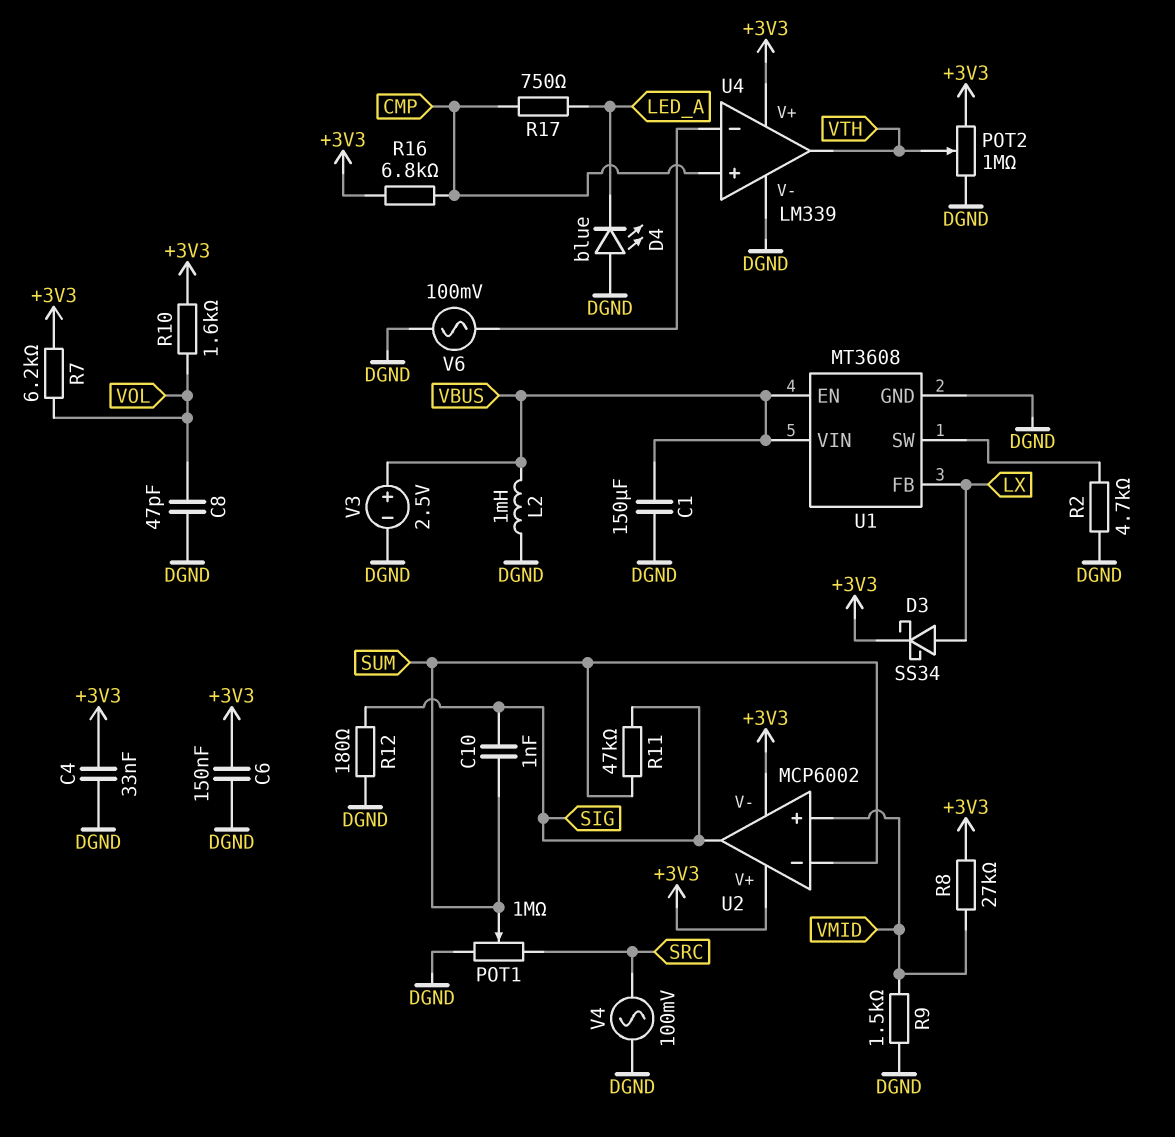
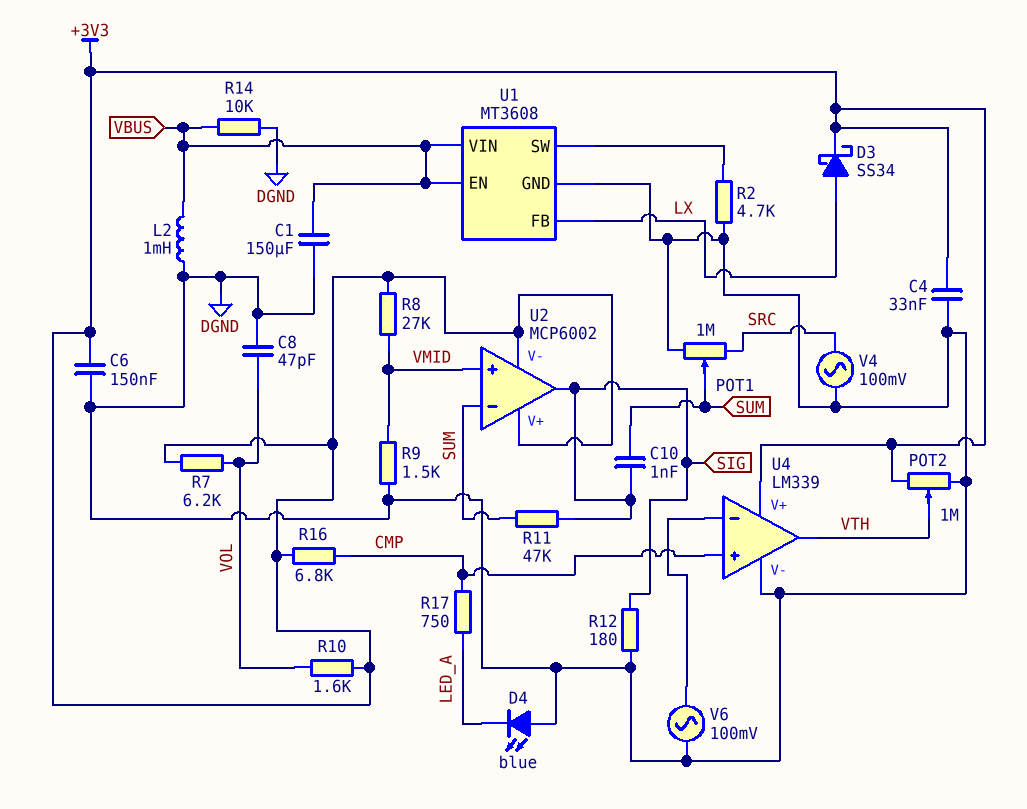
R14: none -> 10k (DGND, VBUS)
V3: 2.5V (plus VBUS, minus DGND) -> none

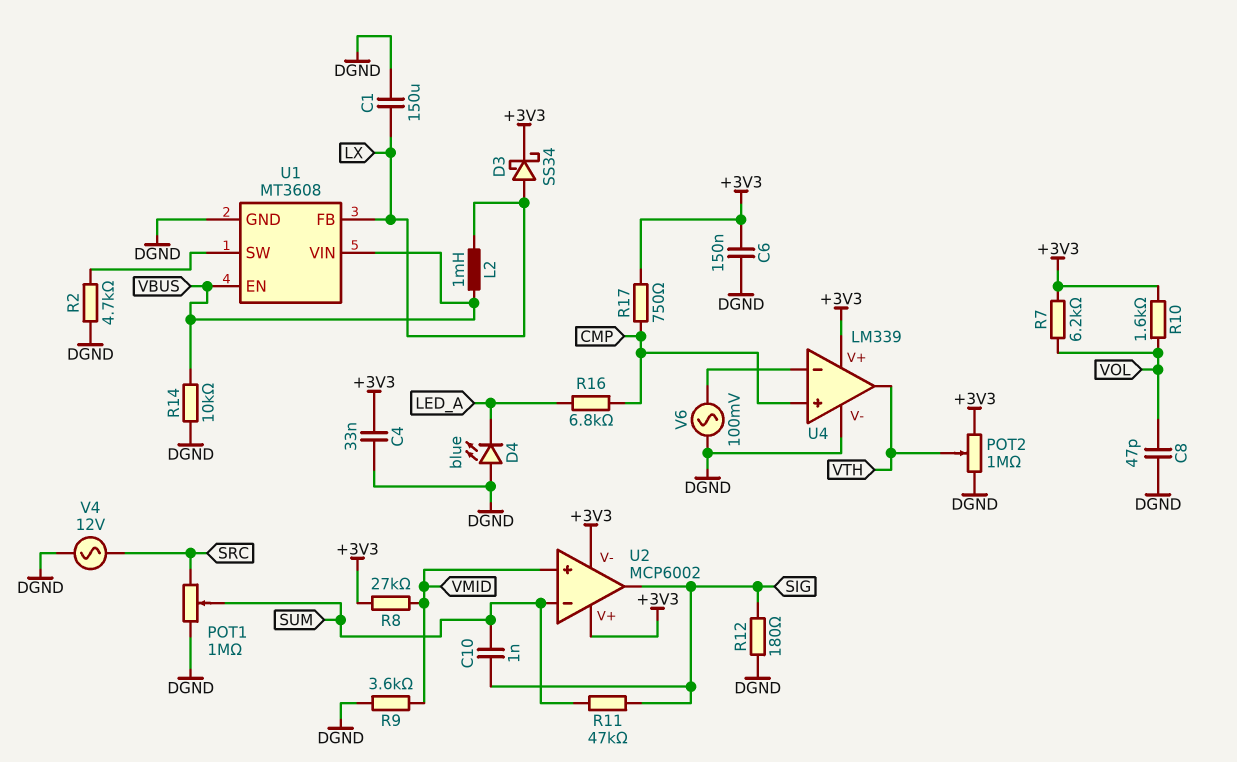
C1: 150uF (DGND, VBUS) -> 150uF (DGND, LX)
L2: 1mH (DGND, VBUS) -> 1mH (LX, VBUS)
R9: 1.5k (DGND, VMID) -> 3.6k (DGND, VMID)
R16: 6.8k (+3V3, CMP) -> 6.8k (CMP, LED_A)
R17: 750 (CMP, LED_A) -> 750 (+3V3, CMP)
V4: AC 100mV (DGND, SRC) -> AC 12V (DGND, SRC)

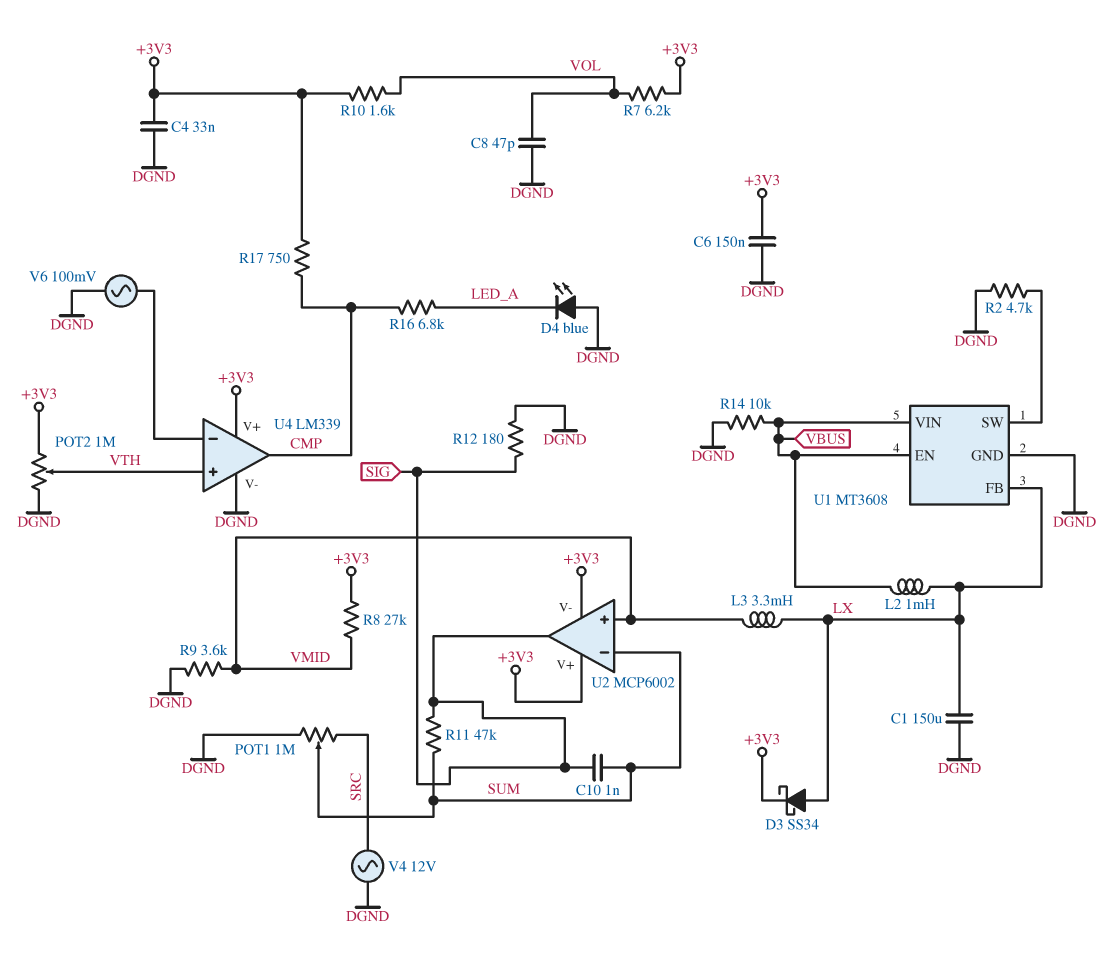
L3: none -> 3.3mH (LX, VMID)
U4 pin in+: CMP -> VTH
U4 pin out: VTH -> CMP

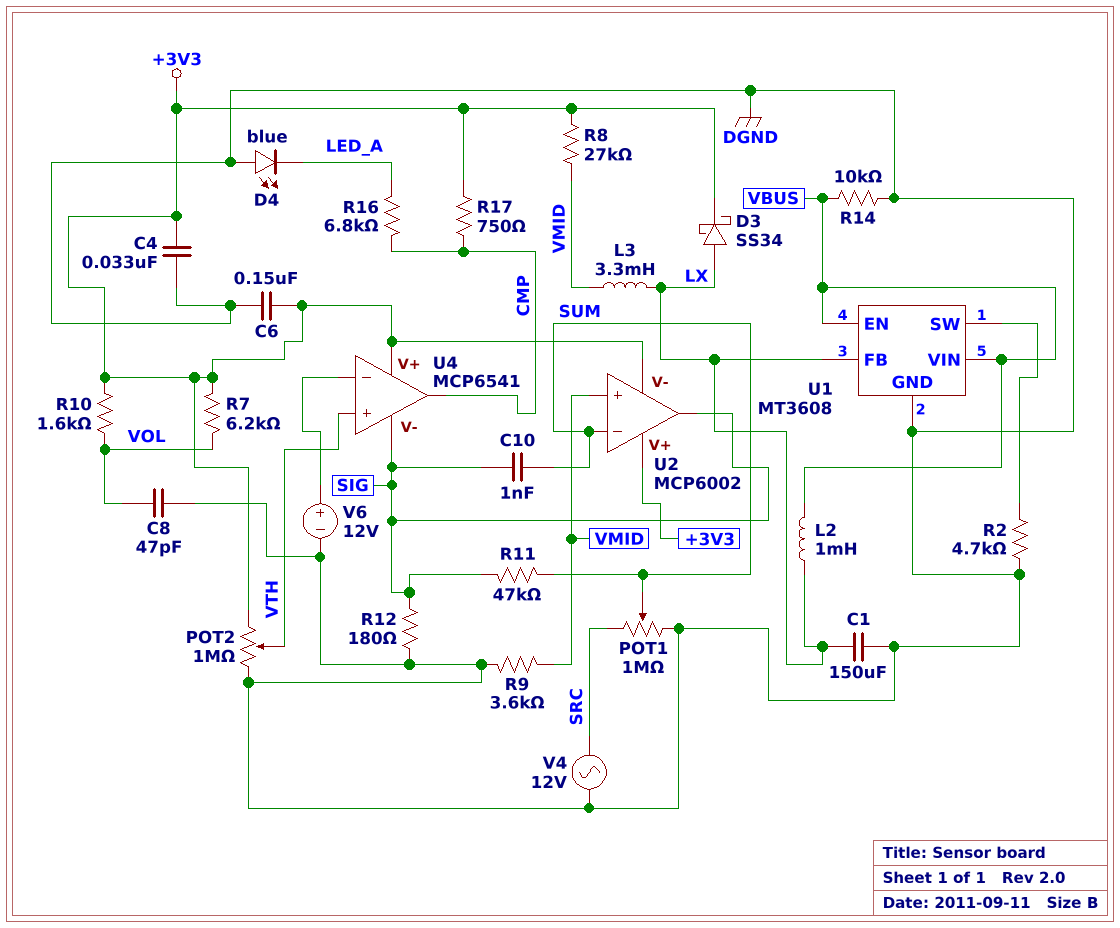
U4: LM339 -> MCP6541
U4 pin V-: DGND -> SIG
V6: AC 100mV (DGND, U4/in-) -> 12V (plus U4/in-, minus DGND)

